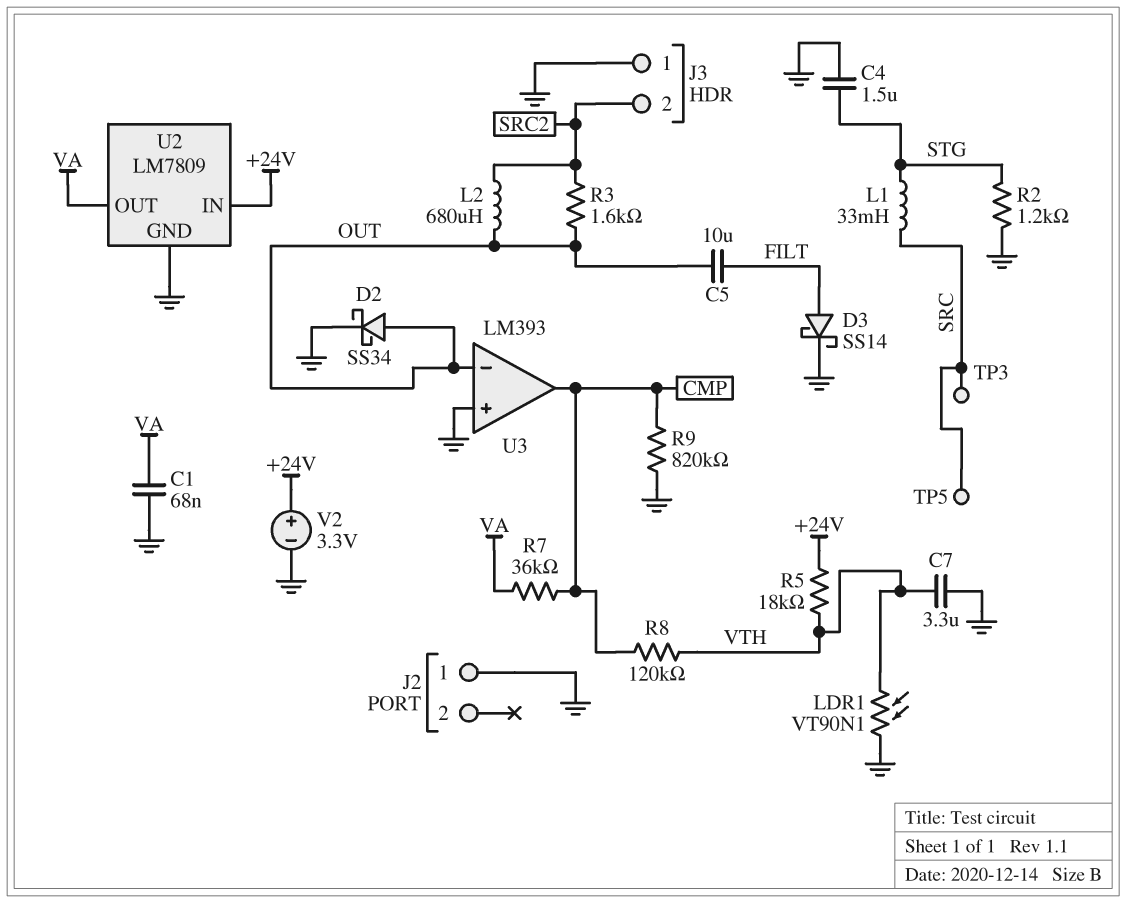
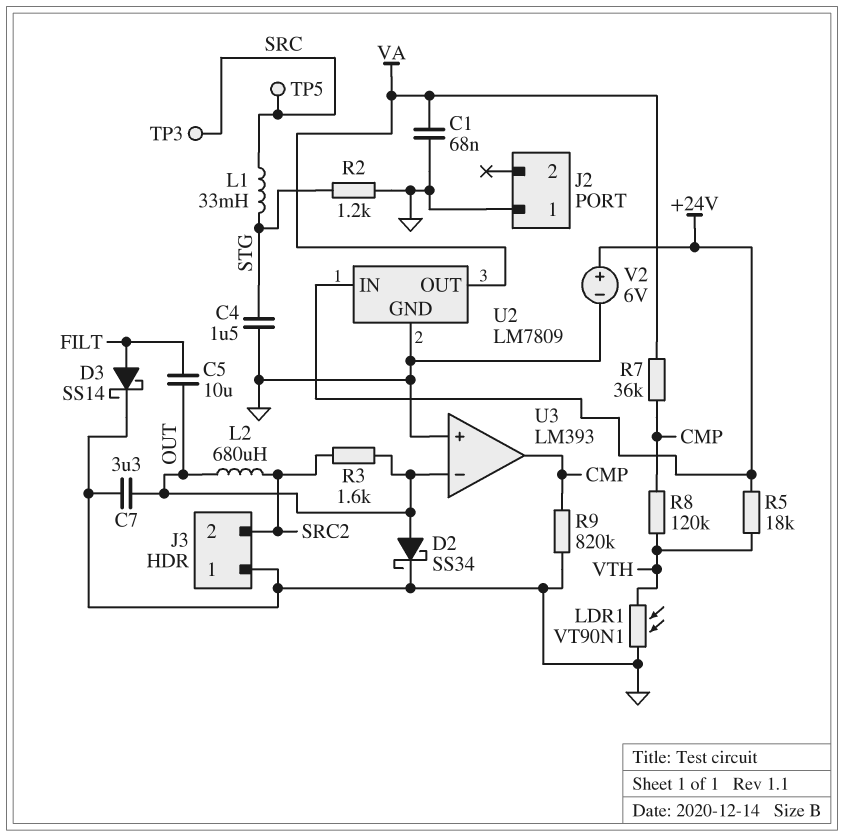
C7: 3.3uF (GND, VTH) -> 3.3uF (GND, OUT)
V2: 3.3V (plus +24V, minus GND) -> 6V (plus +24V, minus GND)

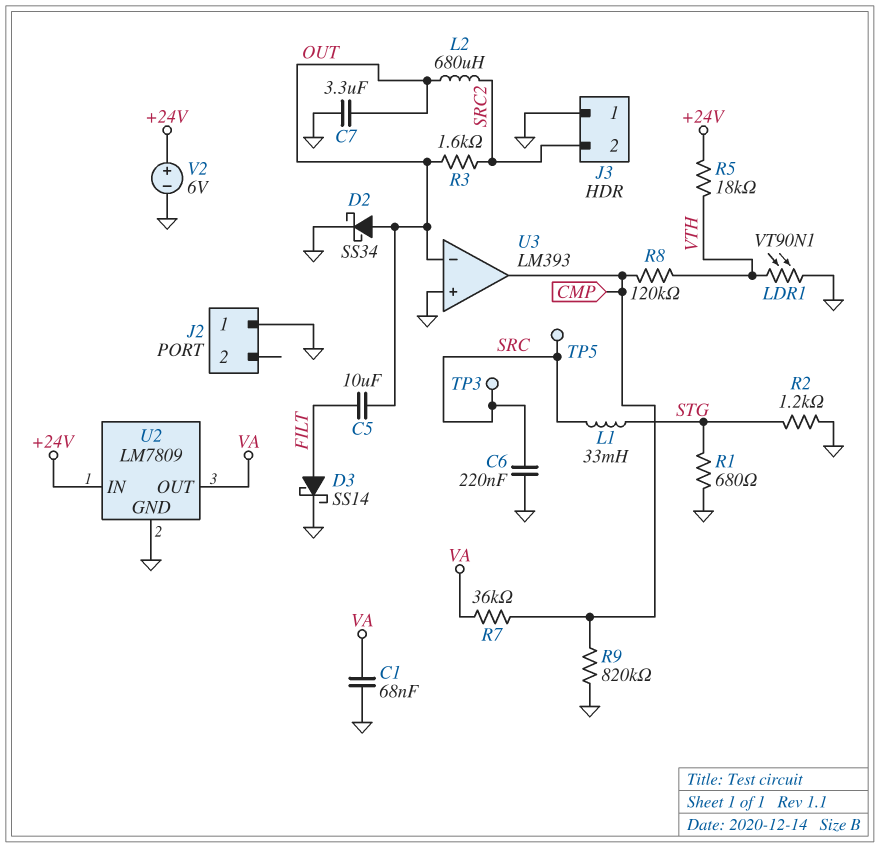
C4: 1.5uF (GND, STG) -> none
C6: none -> 220nF (GND, SRC)
R1: none -> 680 (GND, STG)

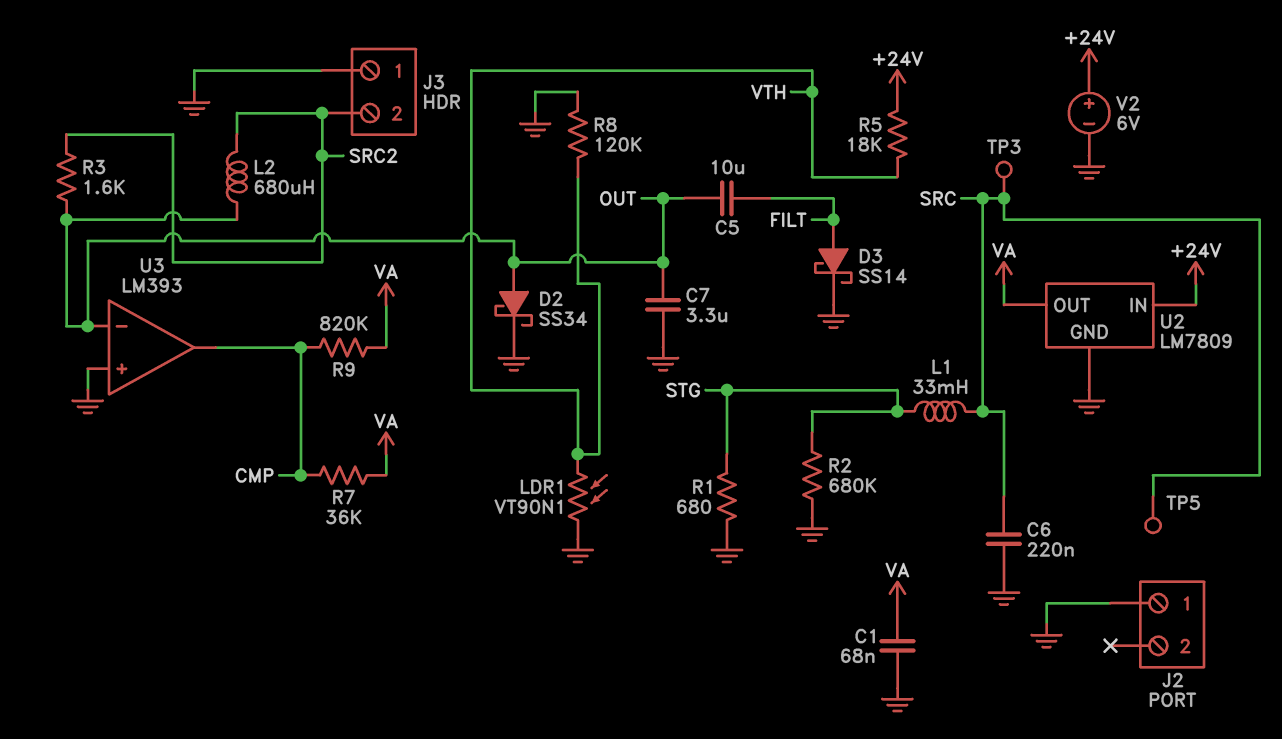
R2: 1.2k (GND, STG) -> 680k (GND, STG)
R8: 120k (CMP, VTH) -> 120k (GND, VTH)
R9: 820k (CMP, GND) -> 820k (CMP, VA)

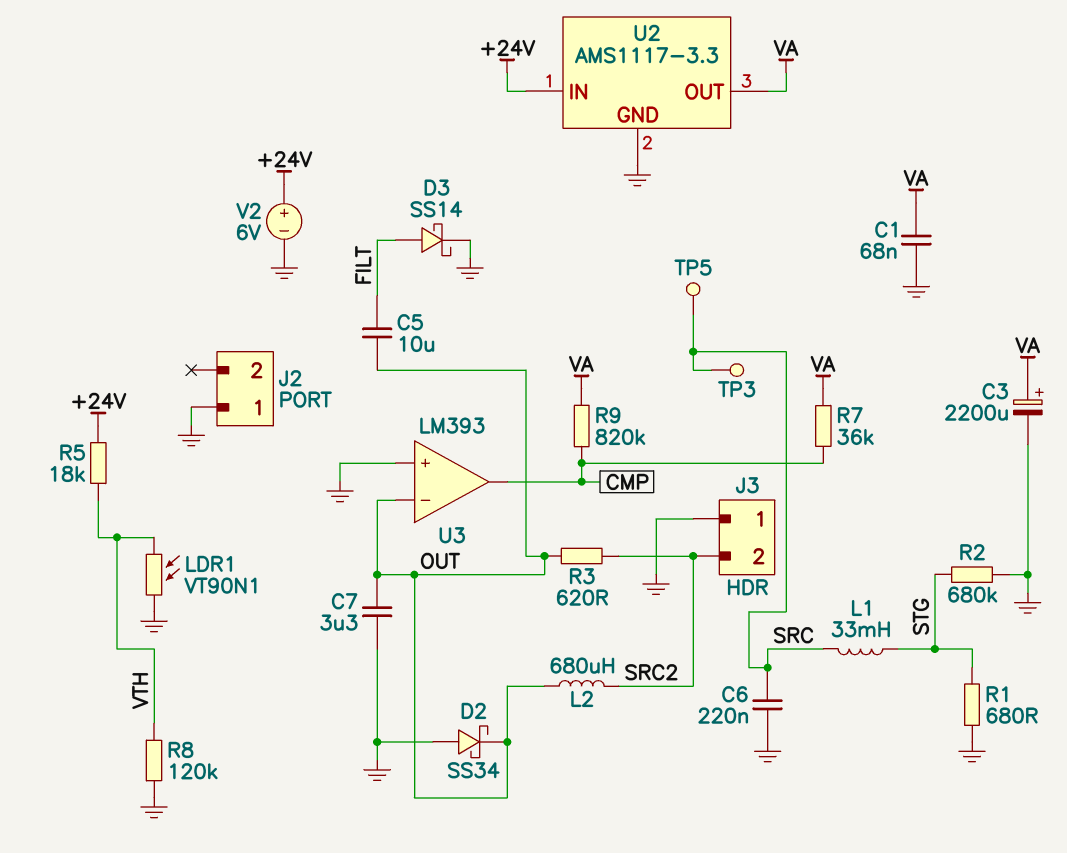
C3: none -> 2200uF (plus VA, minus GND)
D2: schottky SS34 (A OUT, K GND) -> schottky SS34 (A GND, K OUT)
R3: 1.6k (OUT, SRC2) -> 620 (OUT, SRC2)
U2: LM7809 -> AMS1117-3.3

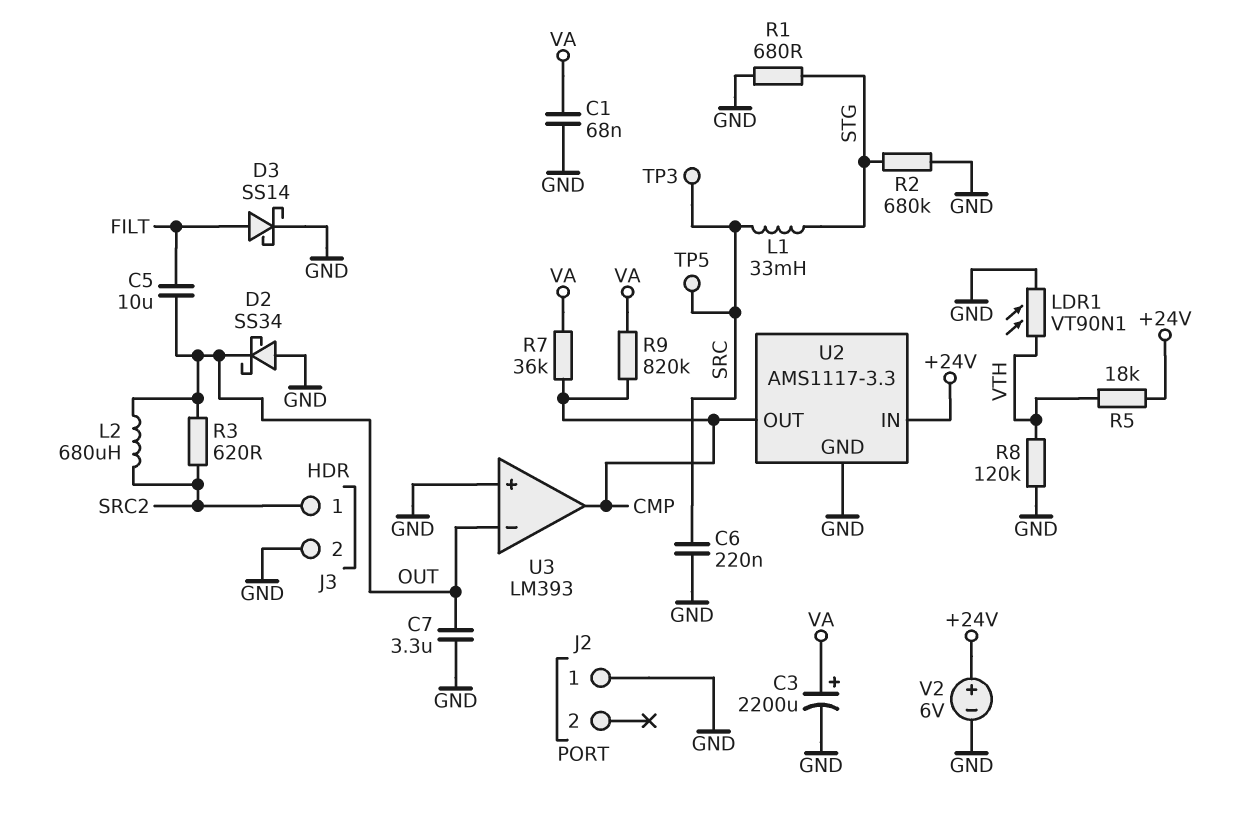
J3 pin 1: GND -> SRC2
J3 pin 2: SRC2 -> GND
U2 pin OUT: VA -> CMP

